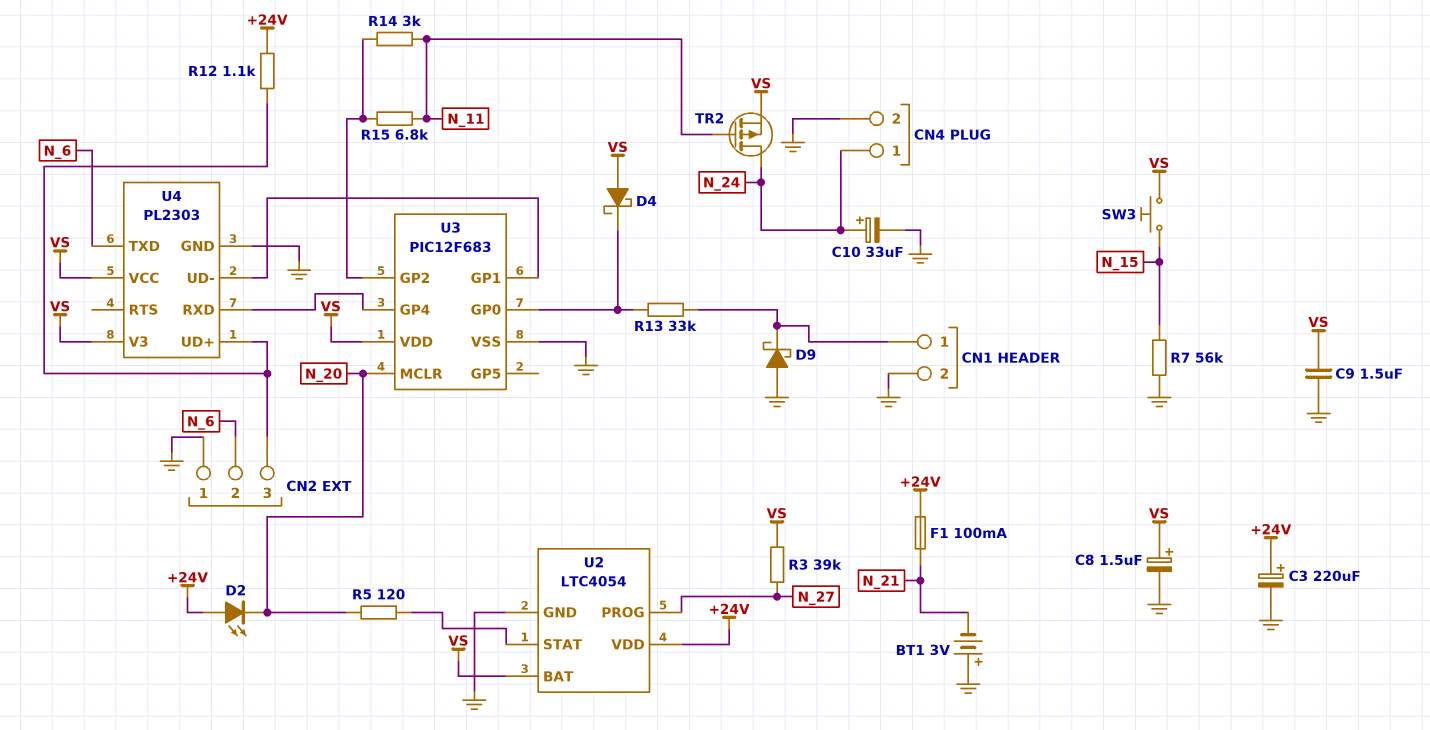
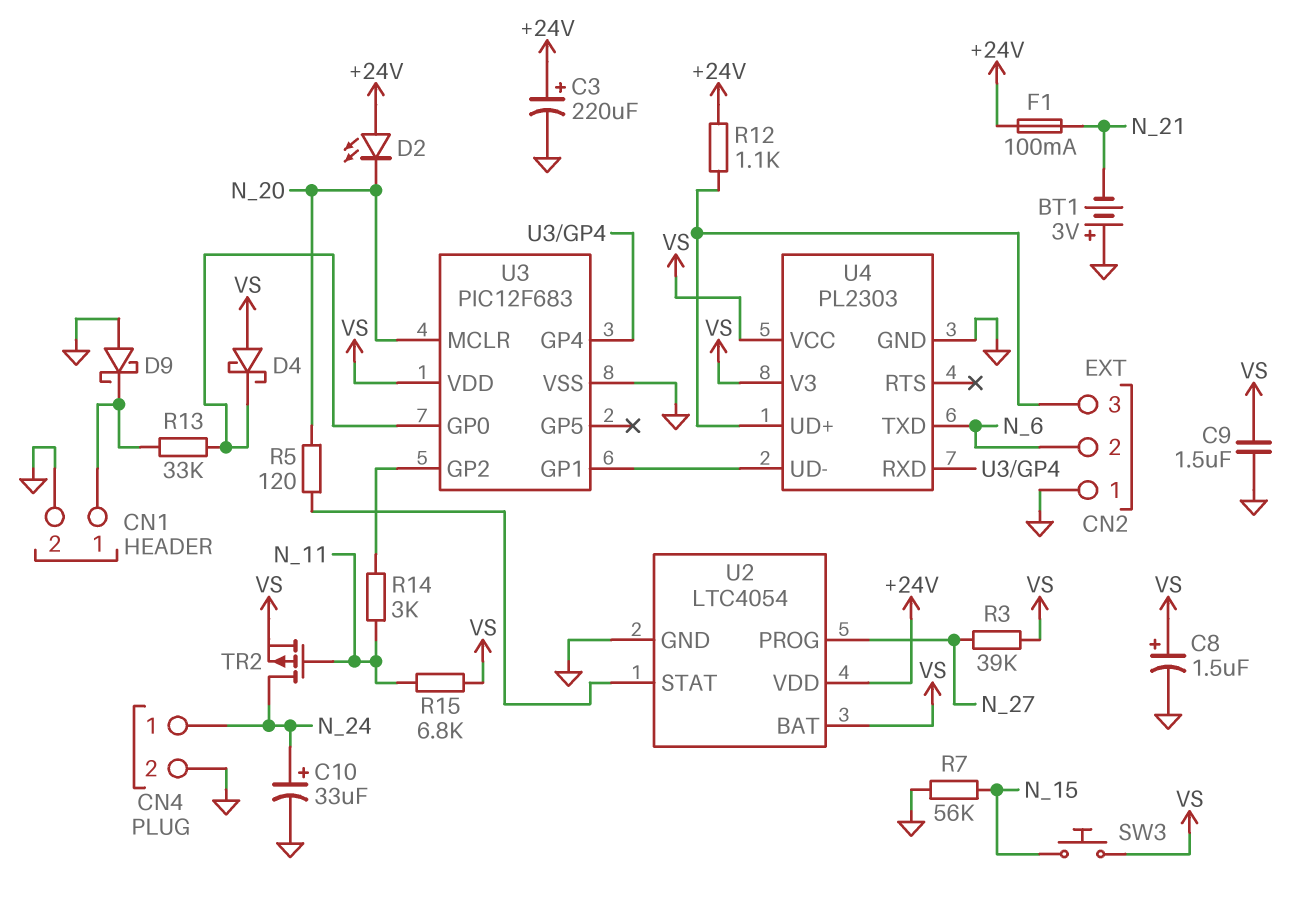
R15: 6.8k (N_11, U3/GP2) -> 6.8k (N_11, VS)

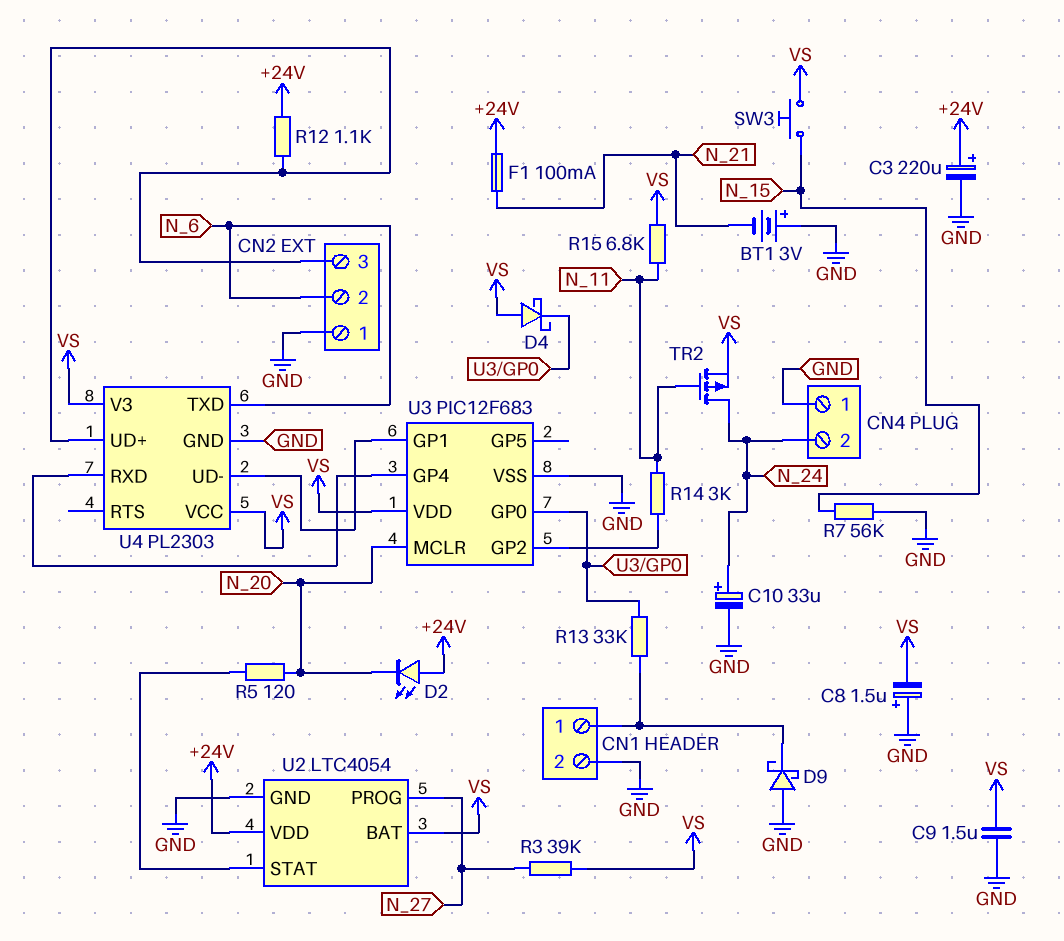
C8: 1.5uF (plus VS, minus GND) -> 1.5uF (plus GND, minus VS)
CN4 pin 1: N_24 -> GND
CN4 pin 2: GND -> N_24

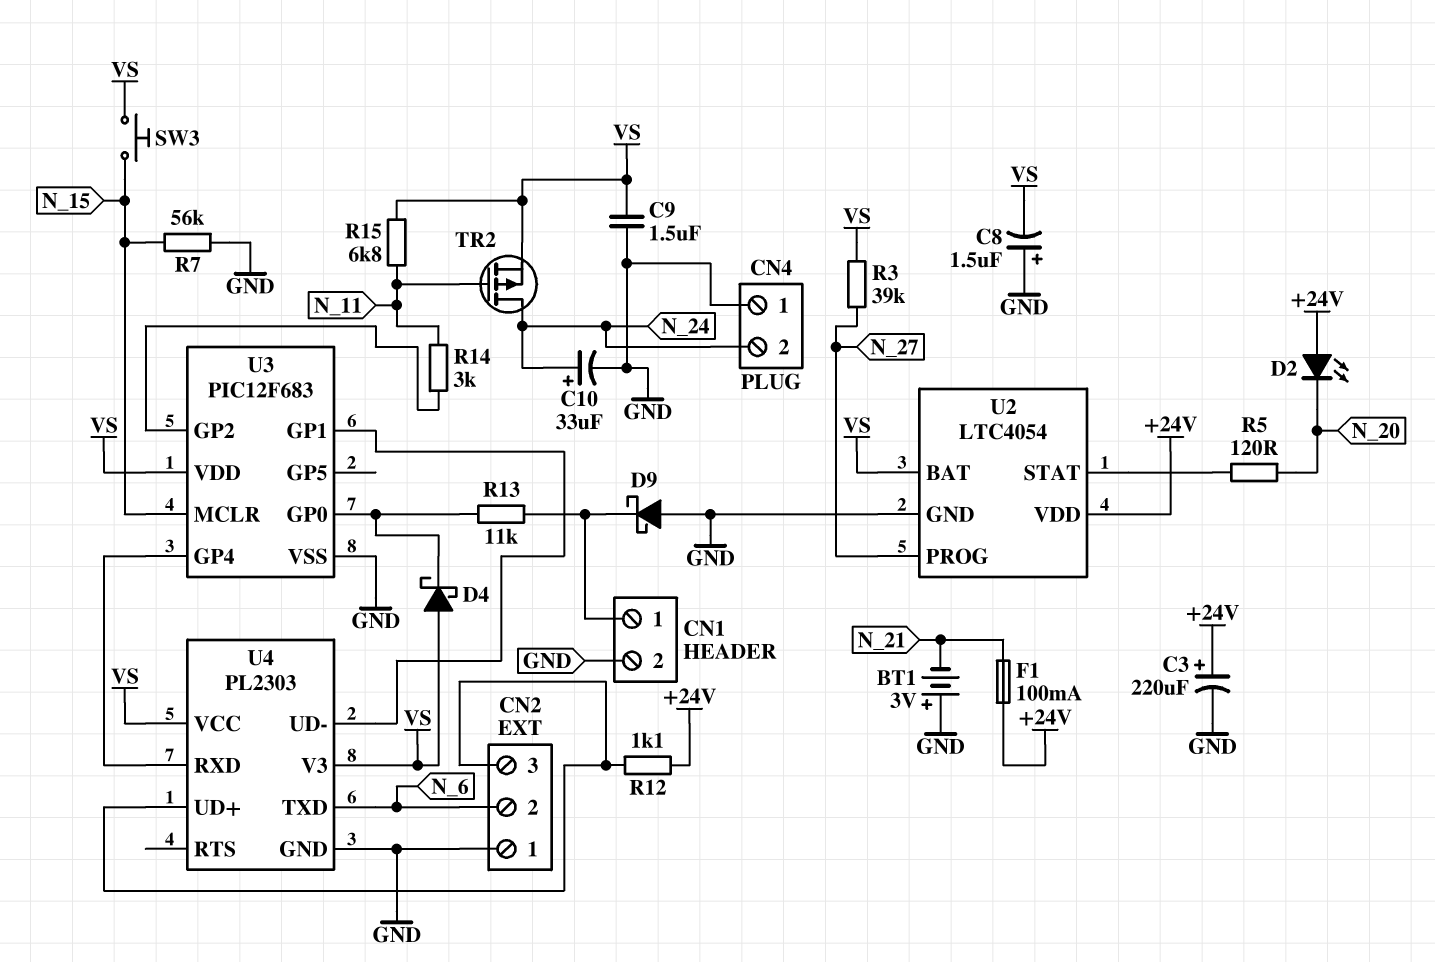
R13: 33k (CN1/1, U3/GP0) -> 11k (CN1/1, U3/GP0)
U3 pin MCLR: N_20 -> N_15

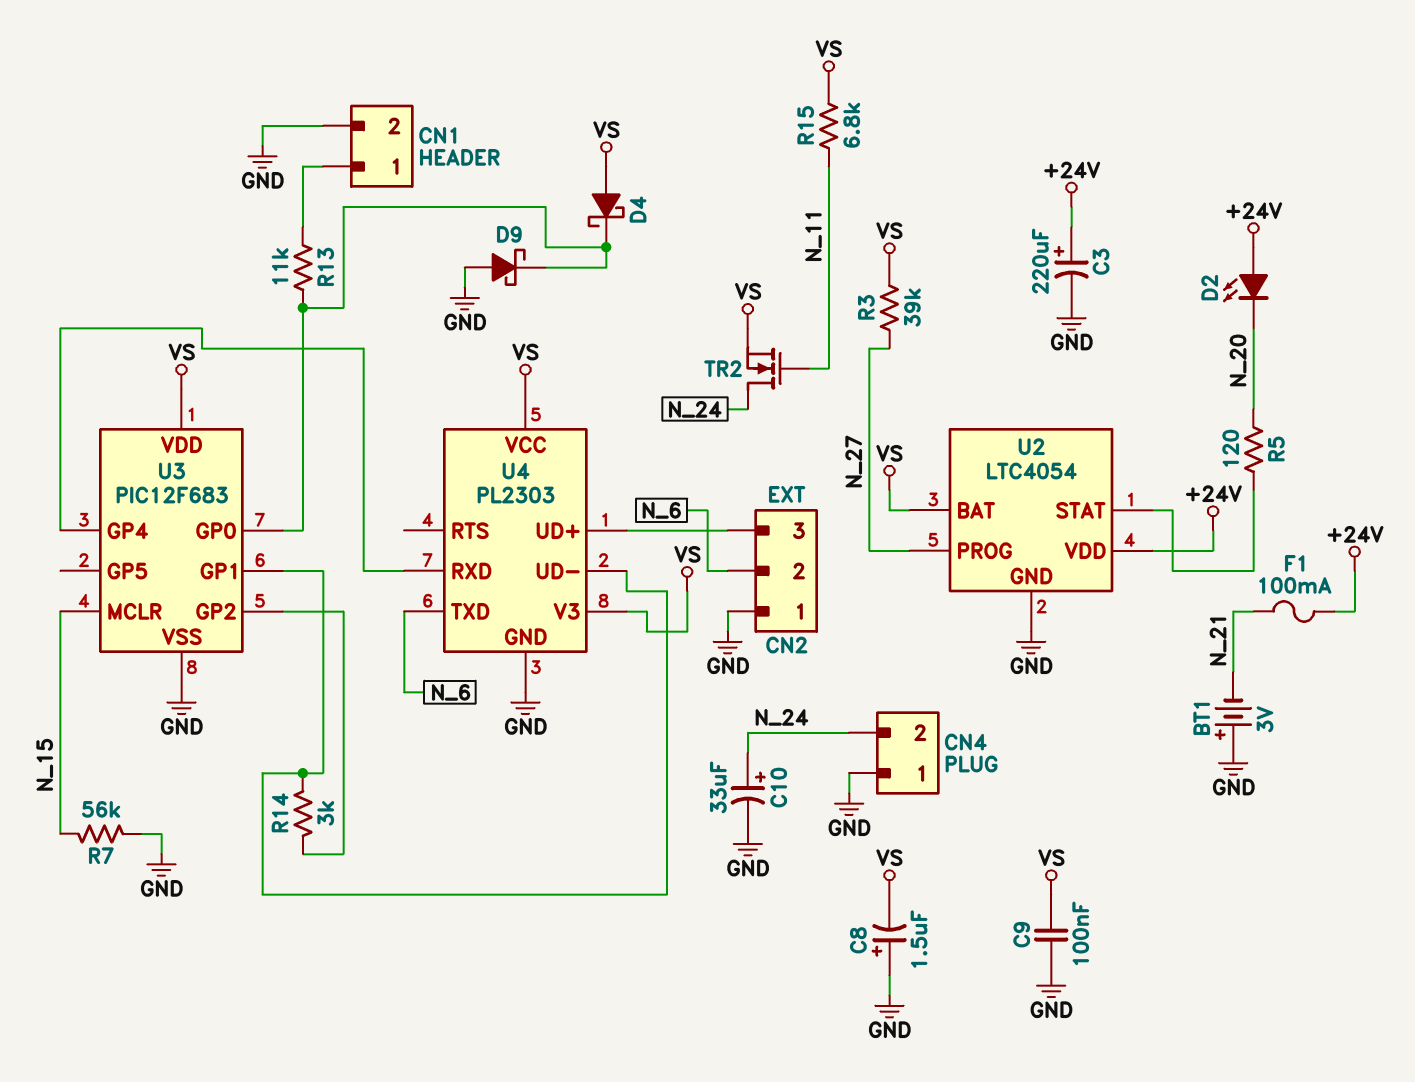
C9: 1.5uF (GND, VS) -> 100nF (GND, VS)
D9: schottky (A GND, K CN1/1) -> schottky (A GND, K U3/GP0)
R12: 1.1k (+24V, CN2/3) -> none
R14: 3k (N_11, U3/GP2) -> 3k (U3/GP1, U3/GP2)
SW3: button (N_15, VS) -> none
TR2: PMOS (G N_11, D N_24, S VS) -> NMOS (G N_11, D N_24, S VS)

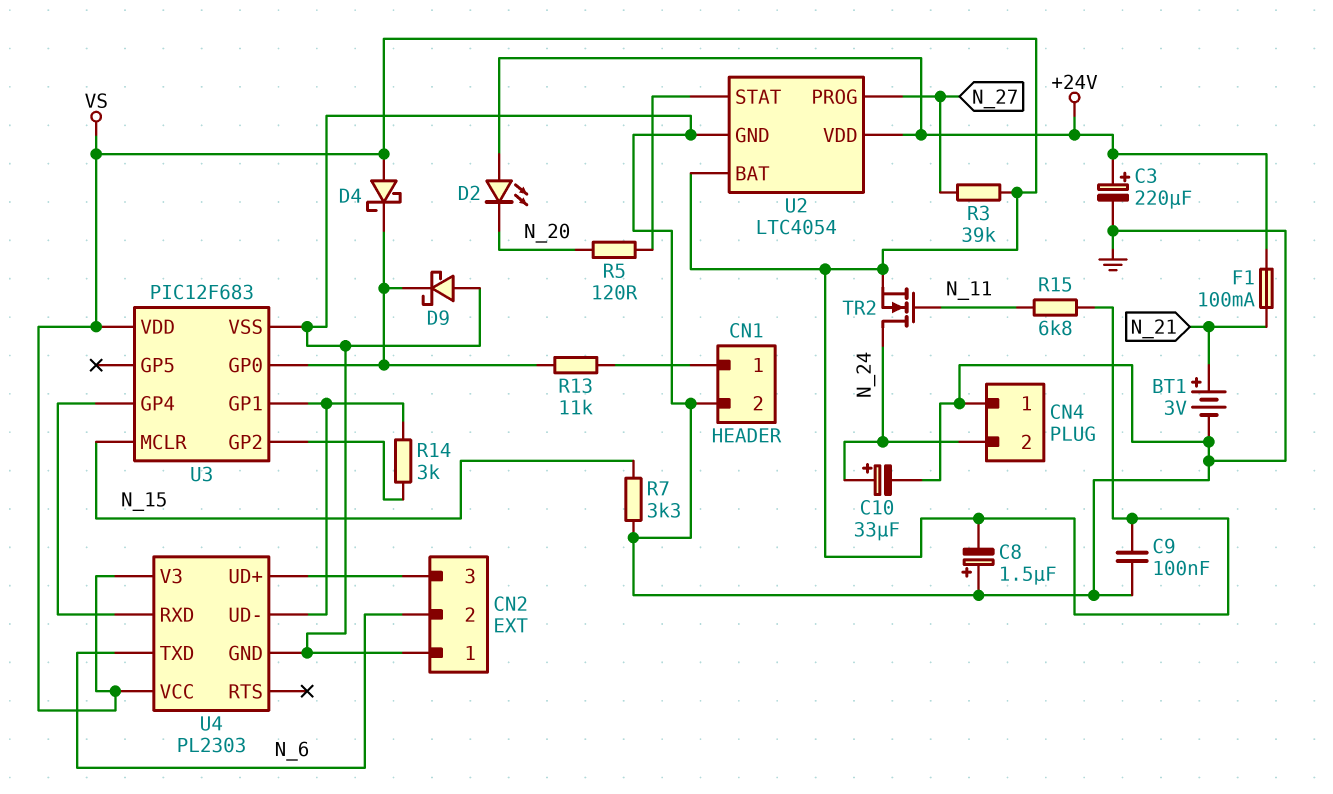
BT1: 3V (plus GND, minus N_21) -> 3V (plus N_21, minus GND)
R7: 56k (GND, N_15) -> 3.3k (GND, N_15)

